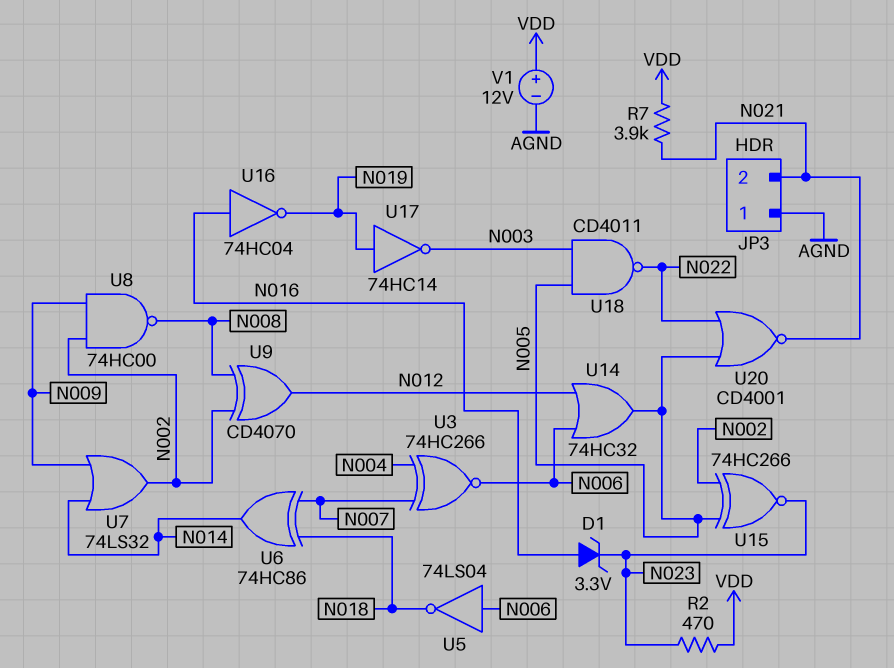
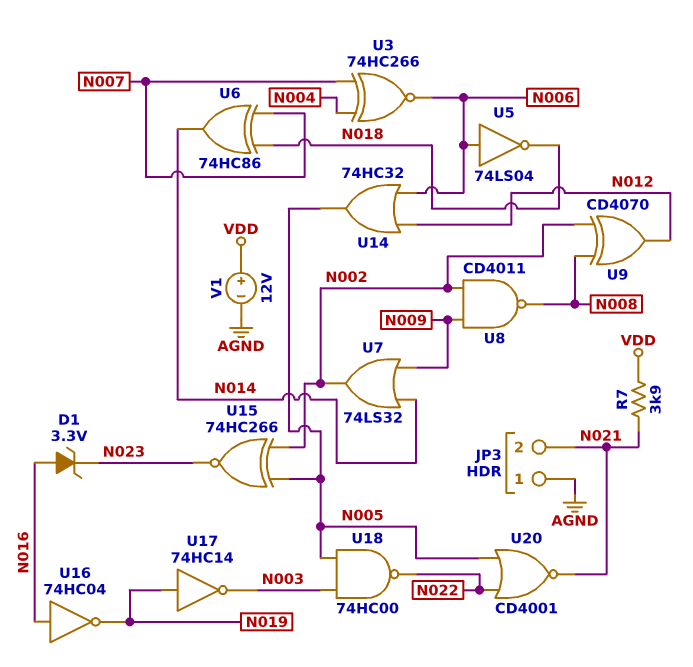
R2: 470 (N023, VDD) -> none
U8: NAND 74HC00 (in N002, in N009, out N008) -> NAND CD4011 (in N002, in N009, out N008)
U18: NAND CD4011 (in N003, in N005, out N022) -> NAND 74HC00 (in N003, in N005, out N022)

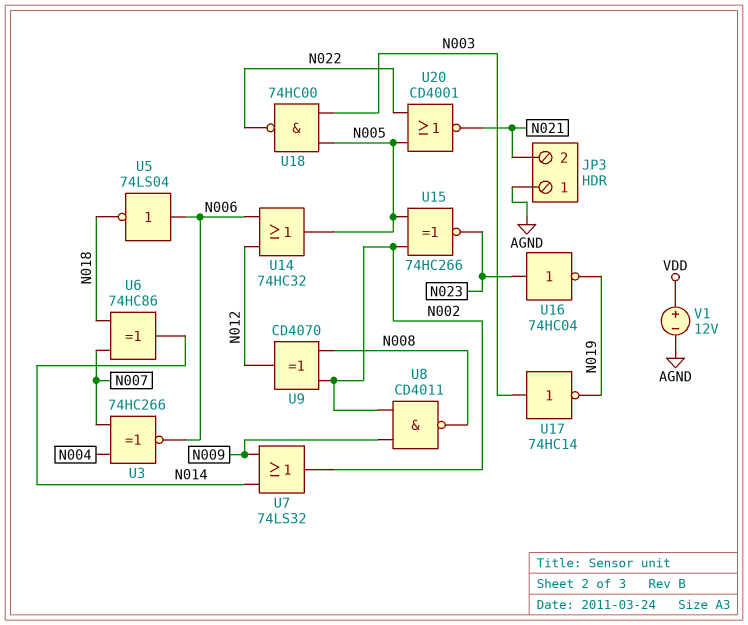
D1: zener 3.3V (A N016, K N023) -> none
R7: 3.9k (N021, VDD) -> none
U16: NOT 74HC04 (in N016, out N019) -> NOT 74HC04 (in N023, out N019)
U17: NOT 74HC14 (in N019, out N003) -> NOT 74HC14 (in N003, out N019)

